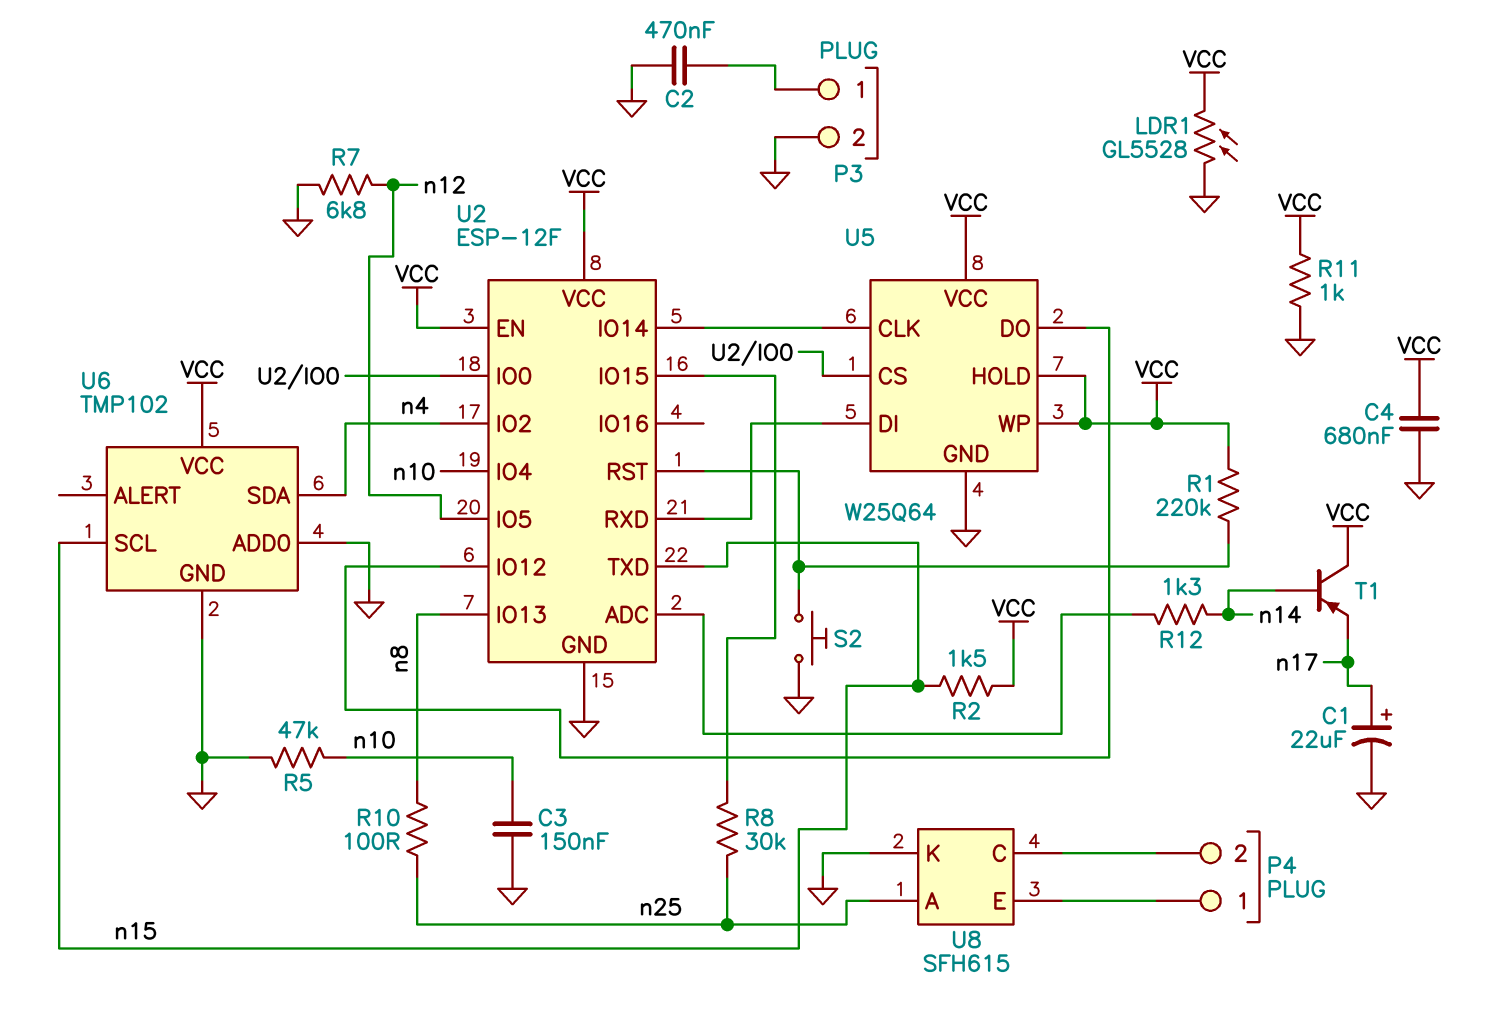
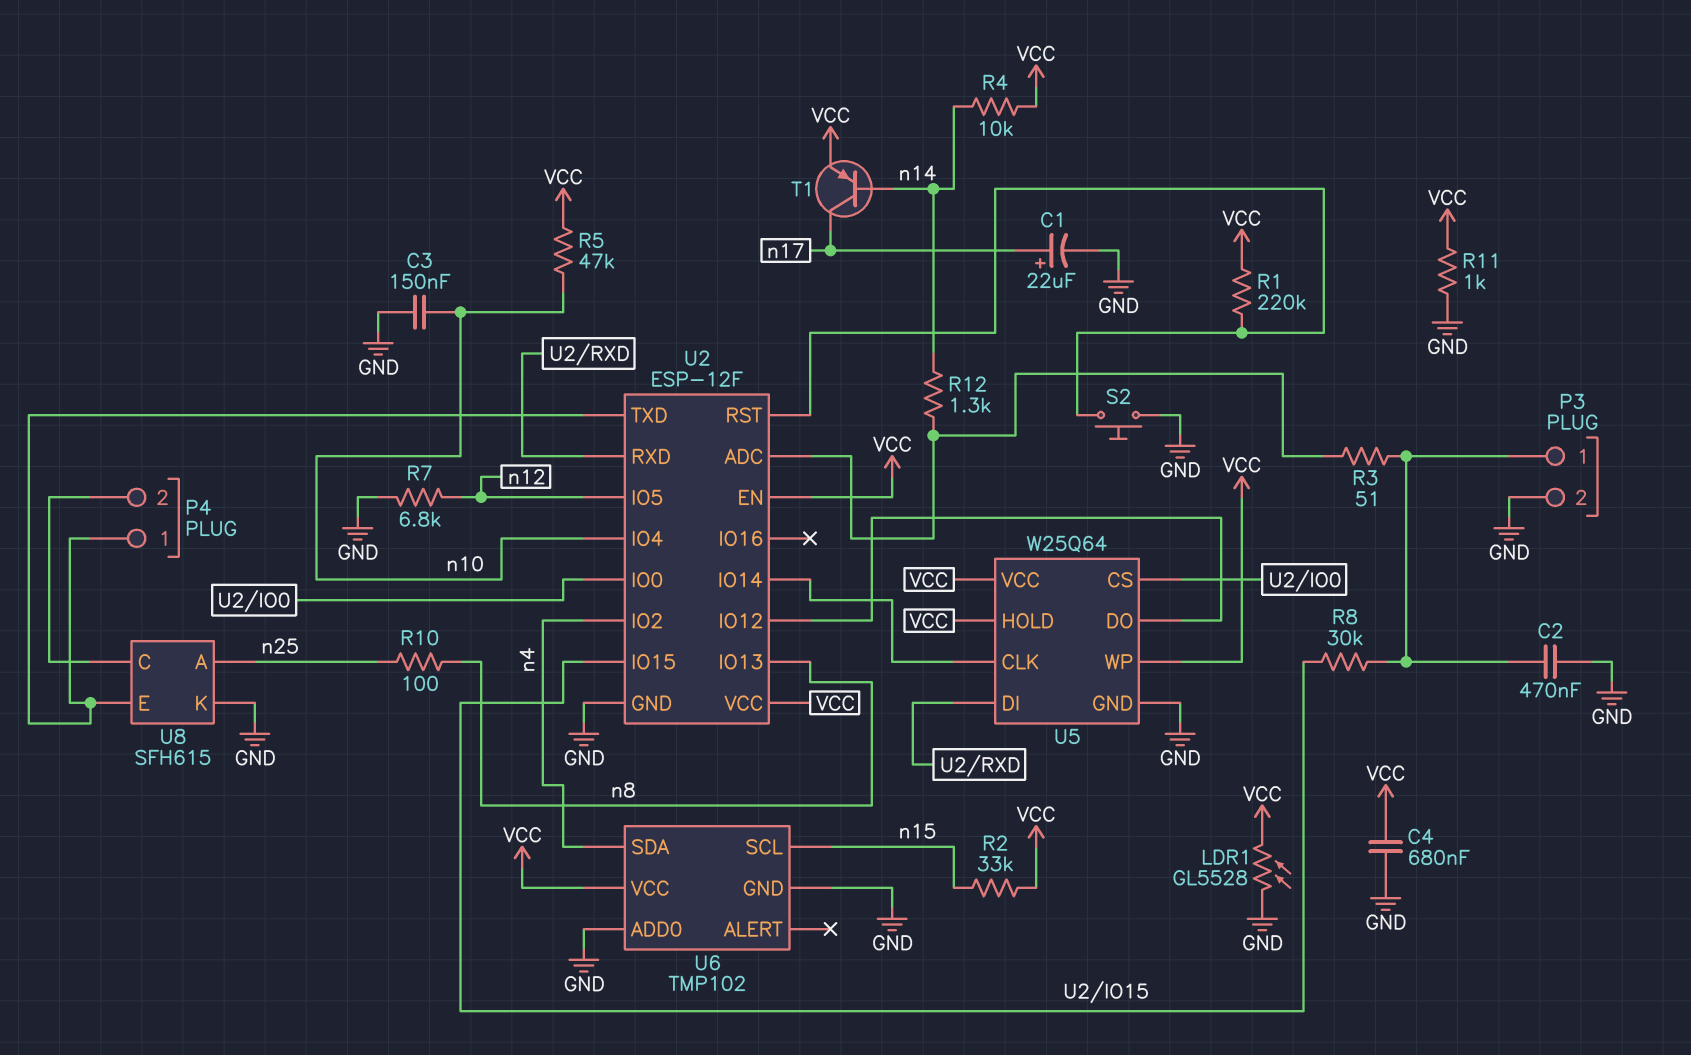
R2: 1.5k (VCC, n15) -> 33k (VCC, n15)
R3: none -> 51 (P3/1, U2/ADC)
R4: none -> 10k (VCC, n14)
R5: 47k (GND, n10) -> 47k (VCC, n10)
R8: 30k (U2/IO15, n25) -> 30k (P3/1, U2/IO15)
T1: PNP (B n14, C VCC, E n17) -> PNP (B n14, C n17, E VCC)
U2 pin TXD: n15 -> P4/1

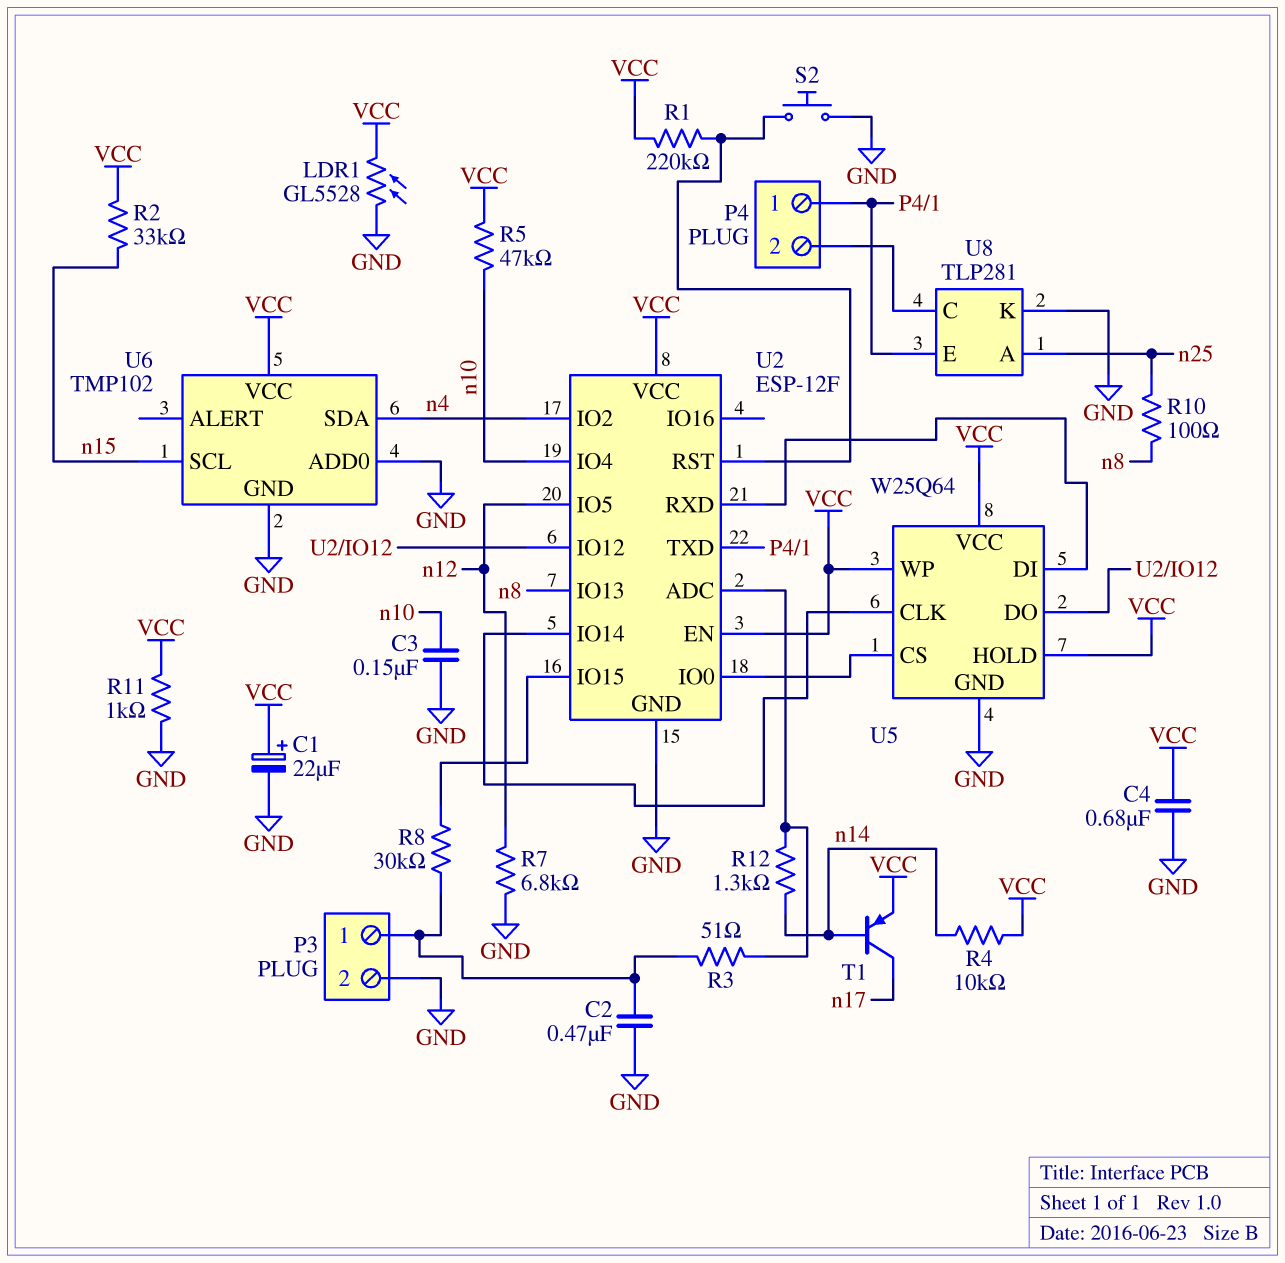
C1: 22uF (plus n17, minus GND) -> 22uF (plus VCC, minus GND)
U8: SFH615 -> TLP281

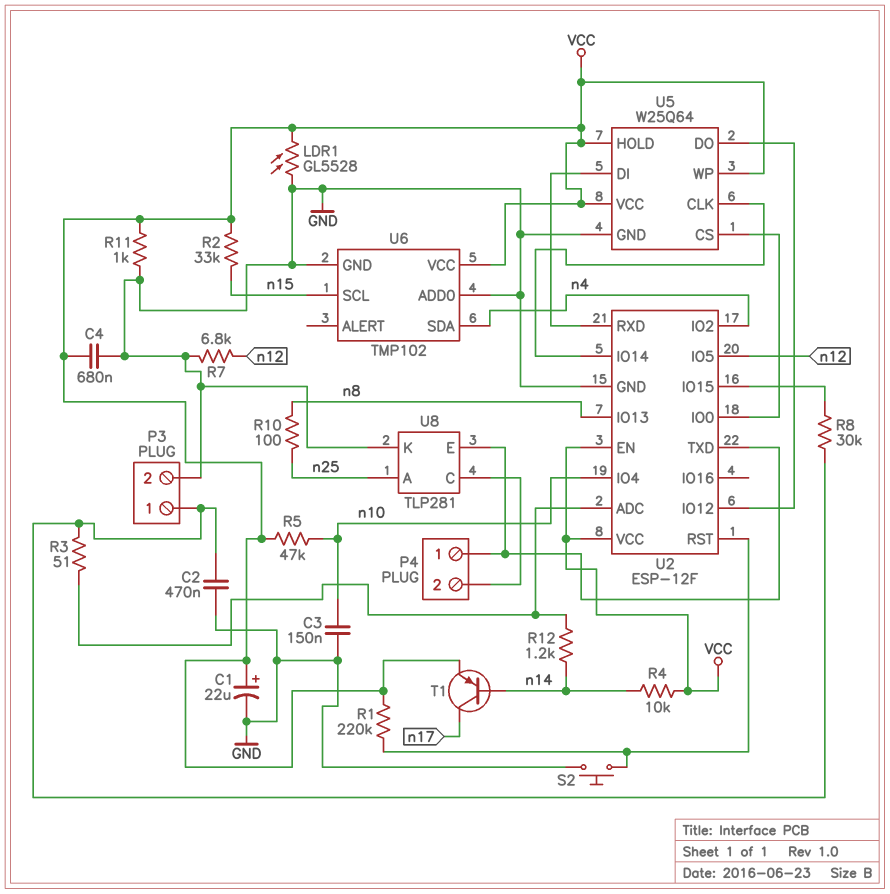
R12: 1.3k (U2/ADC, n14) -> 1.2k (U2/ADC, n14)

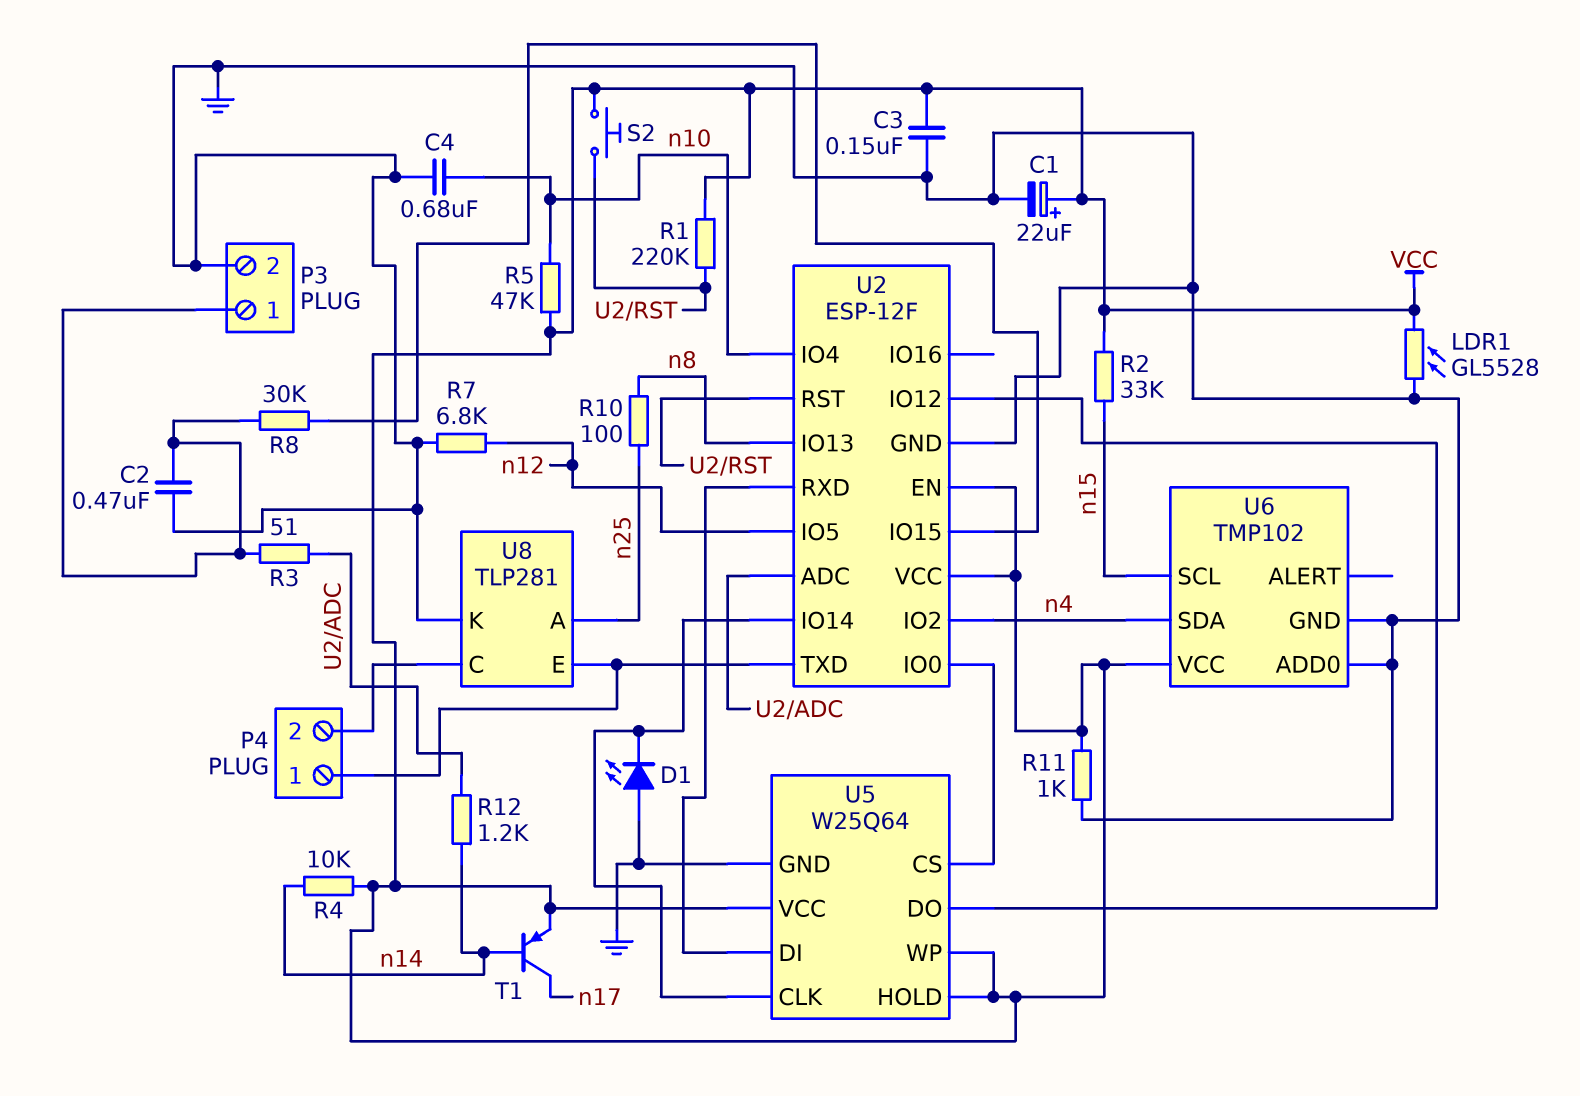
C3: 150nF (GND, n10) -> 150nF (GND, VCC)
C4: 680nF (GND, VCC) -> 680nF (GND, n10)
D1: none -> LED (A GND, K U2/IO14)
S2: button (GND, U2/RST) -> button (U2/RST, VCC)

